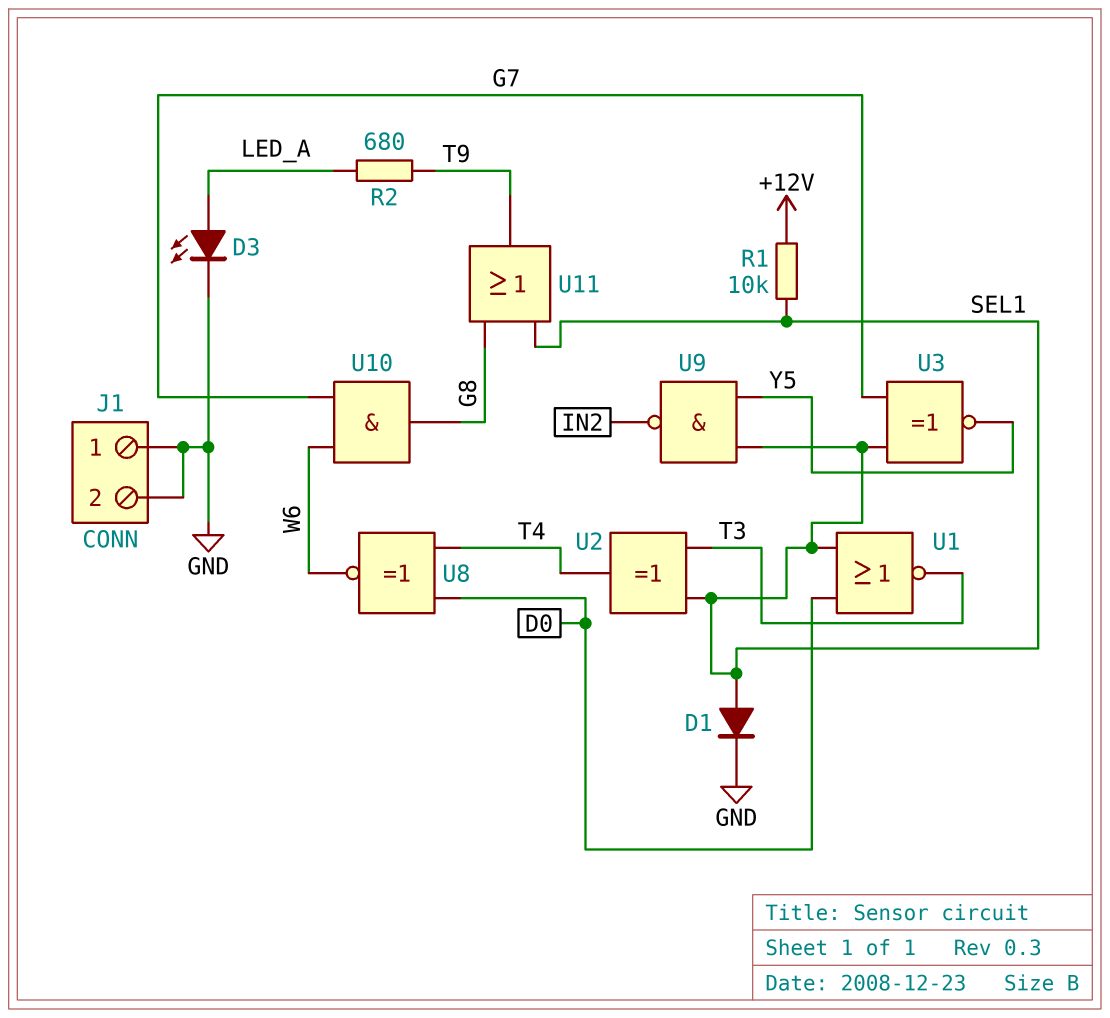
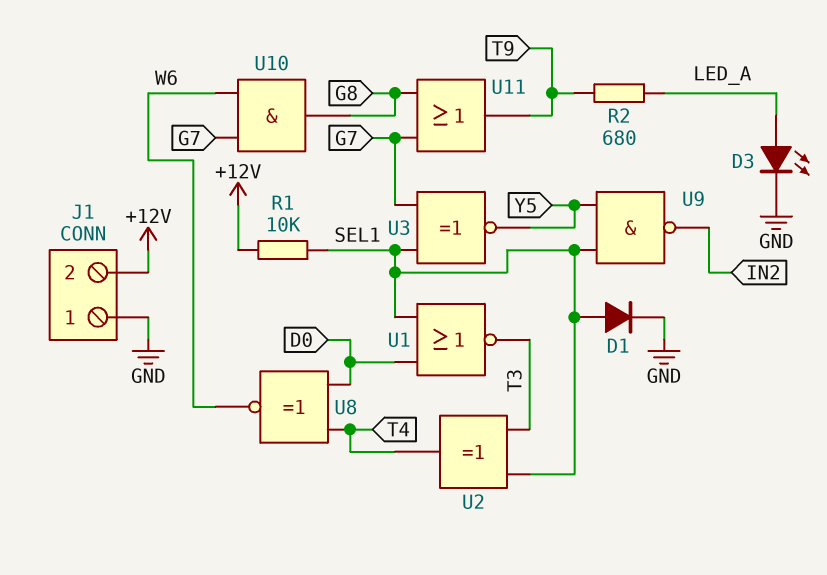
J1 pin 2: GND -> +12V
U11: OR (in G8, in SEL1, out T9) -> OR (in G7, in G8, out T9)

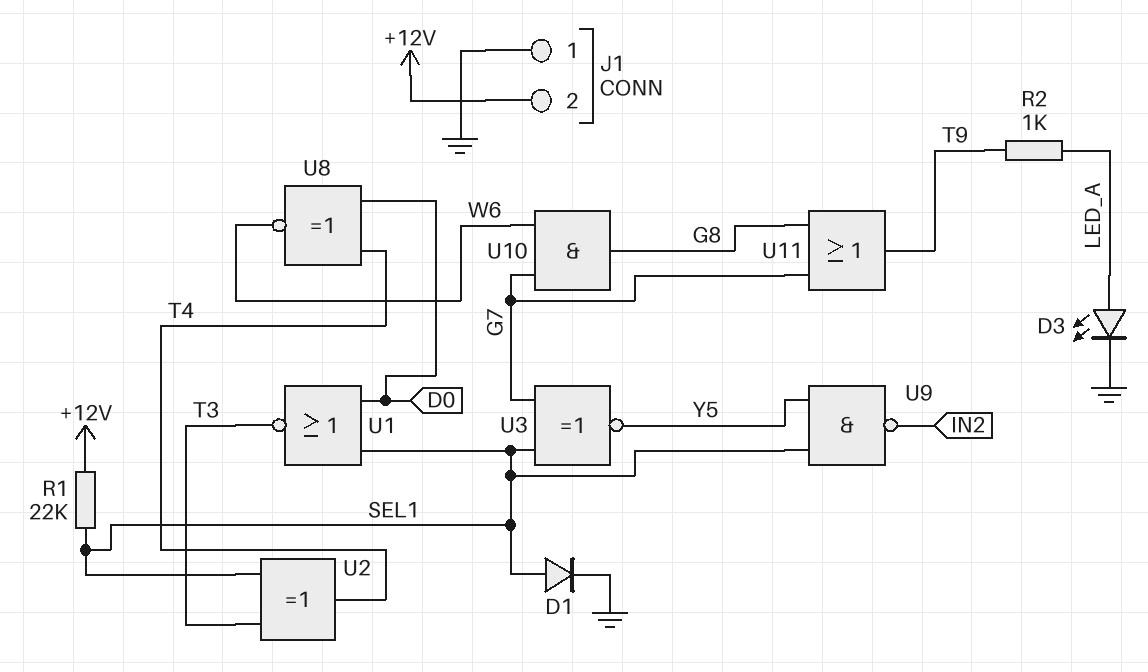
R1: 10k (+12V, SEL1) -> 22k (+12V, SEL1)
R2: 680 (LED_A, T9) -> 1k (LED_A, T9)

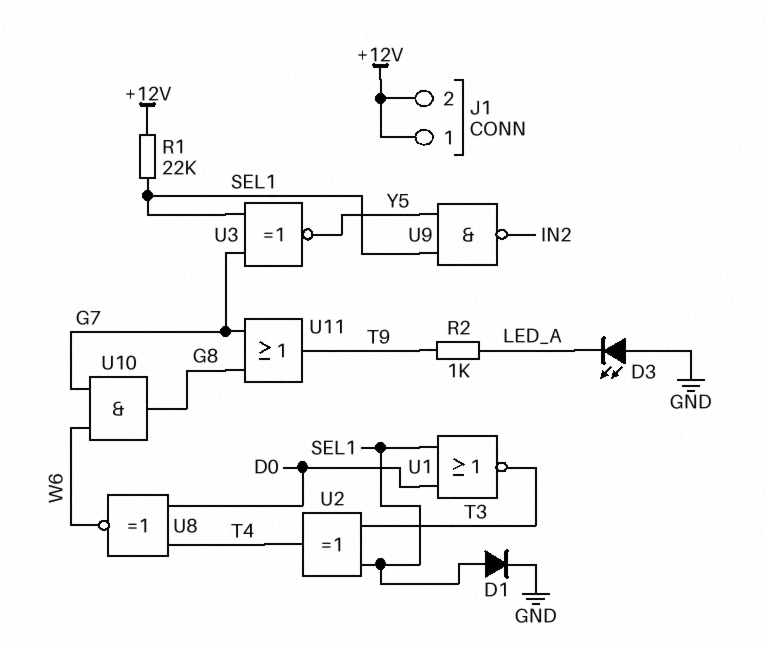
D3: LED (A LED_A, K GND) -> LED (A GND, K LED_A)
J1 pin 1: GND -> +12V

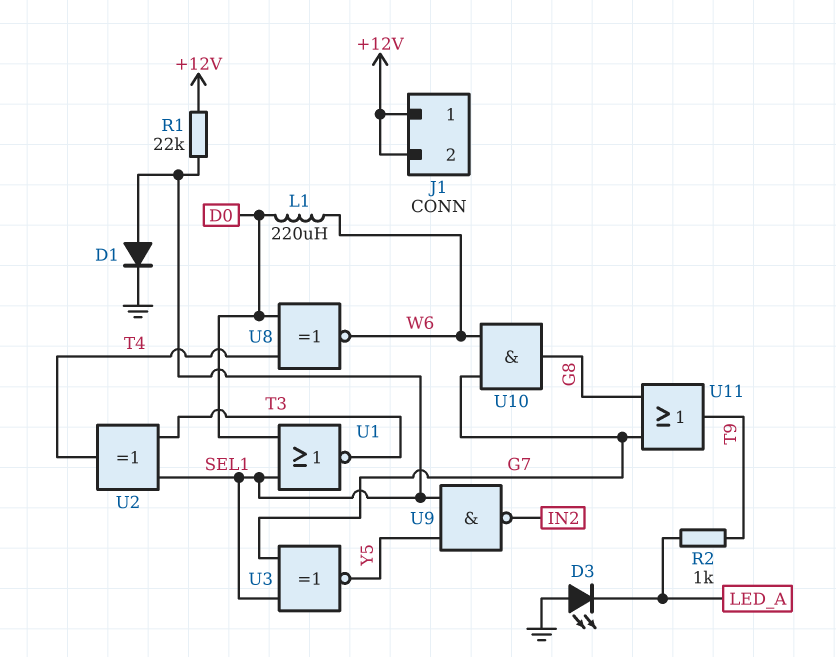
L1: none -> 220uH (D0, W6)

